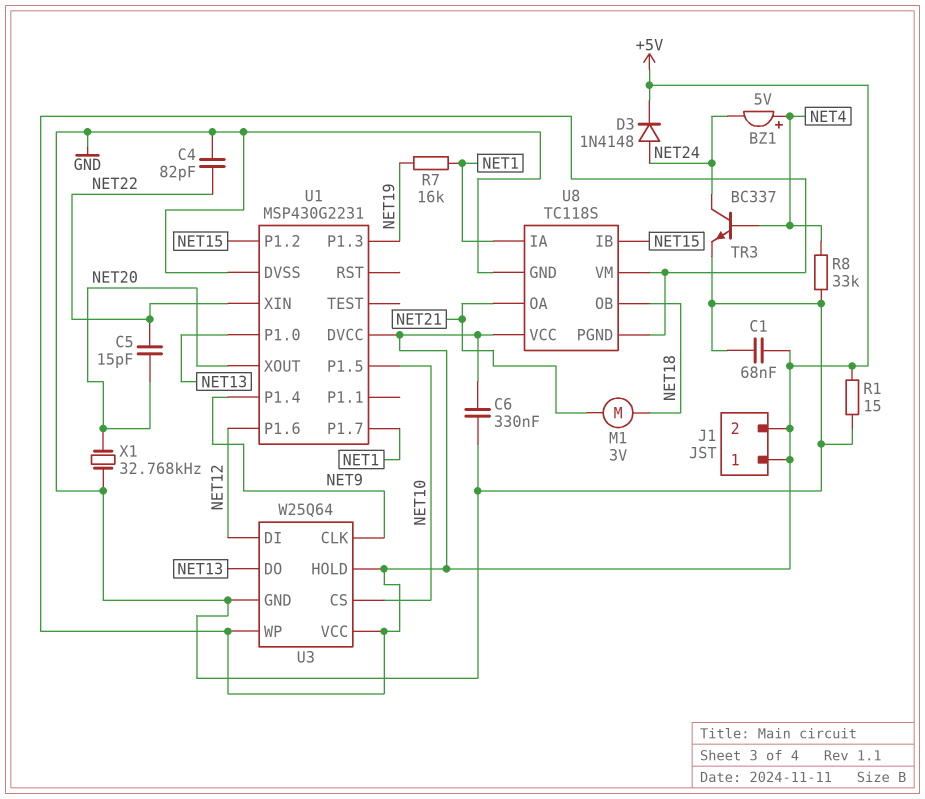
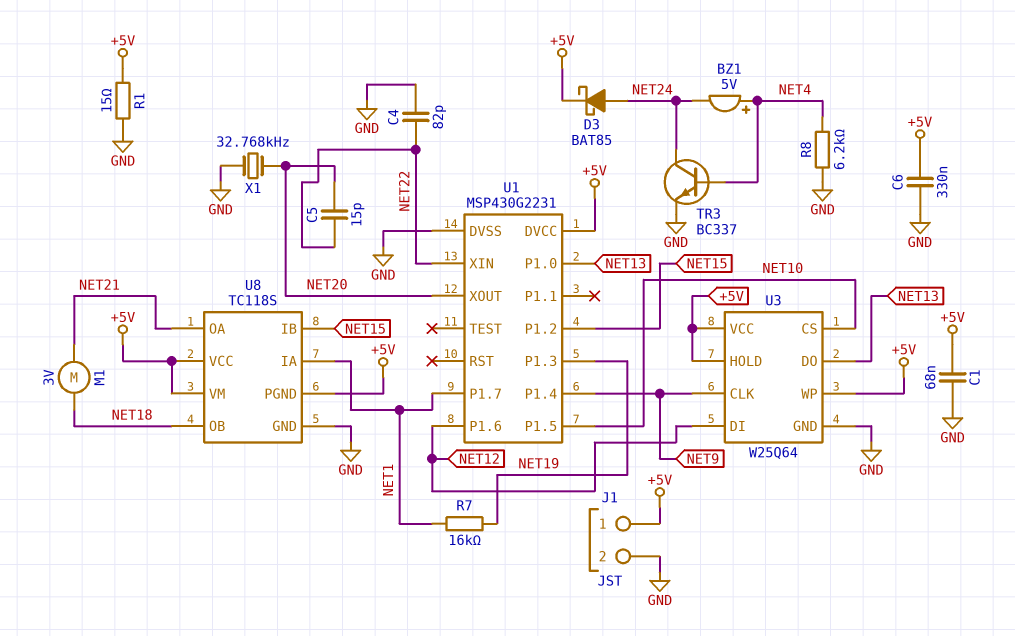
D3: diode 1N4148 (A NET24, K +5V) -> schottky BAT85 (A NET24, K +5V)
J1 pin 2: +5V -> GND
R8: 33k (GND, NET4) -> 6.2k (GND, NET4)

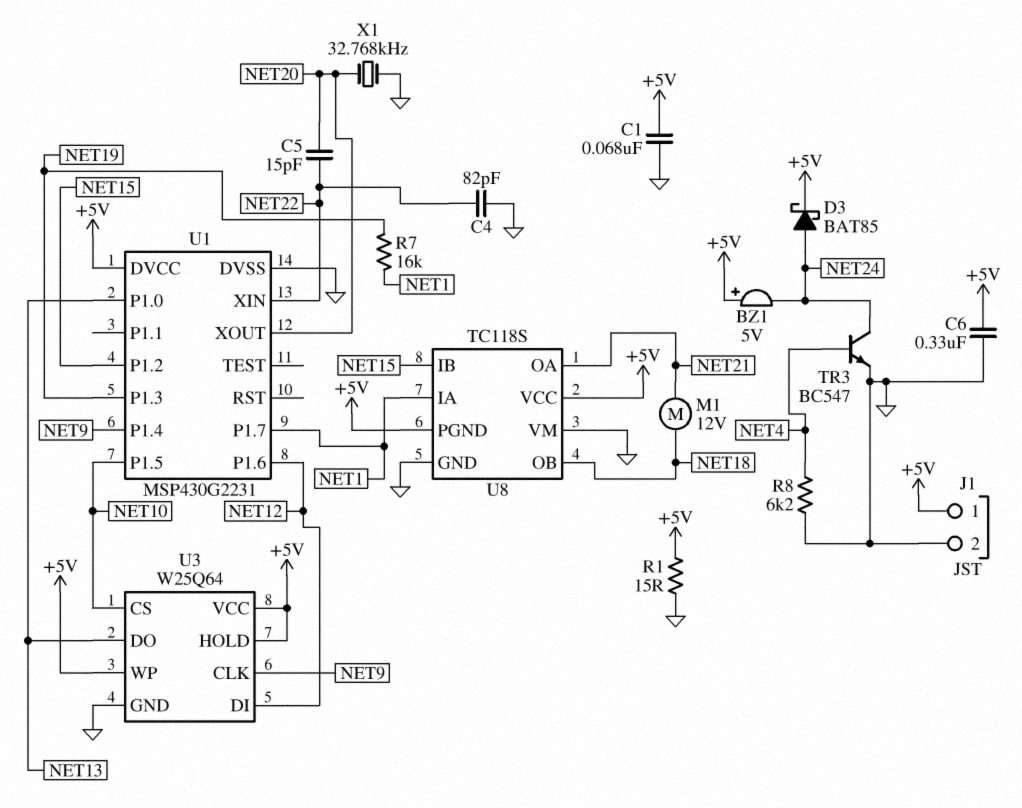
BZ1: buzzer 5V (plus NET4, minus NET24) -> buzzer 5V (plus +5V, minus NET24)
M1: motor 3V (NET18, NET21) -> motor 12V (NET18, NET21)
TR3: NPN BC337 (B NET4, C NET24, E GND) -> NPN BC547 (B NET4, C NET24, E GND)
U8 pin VM: +5V -> GND

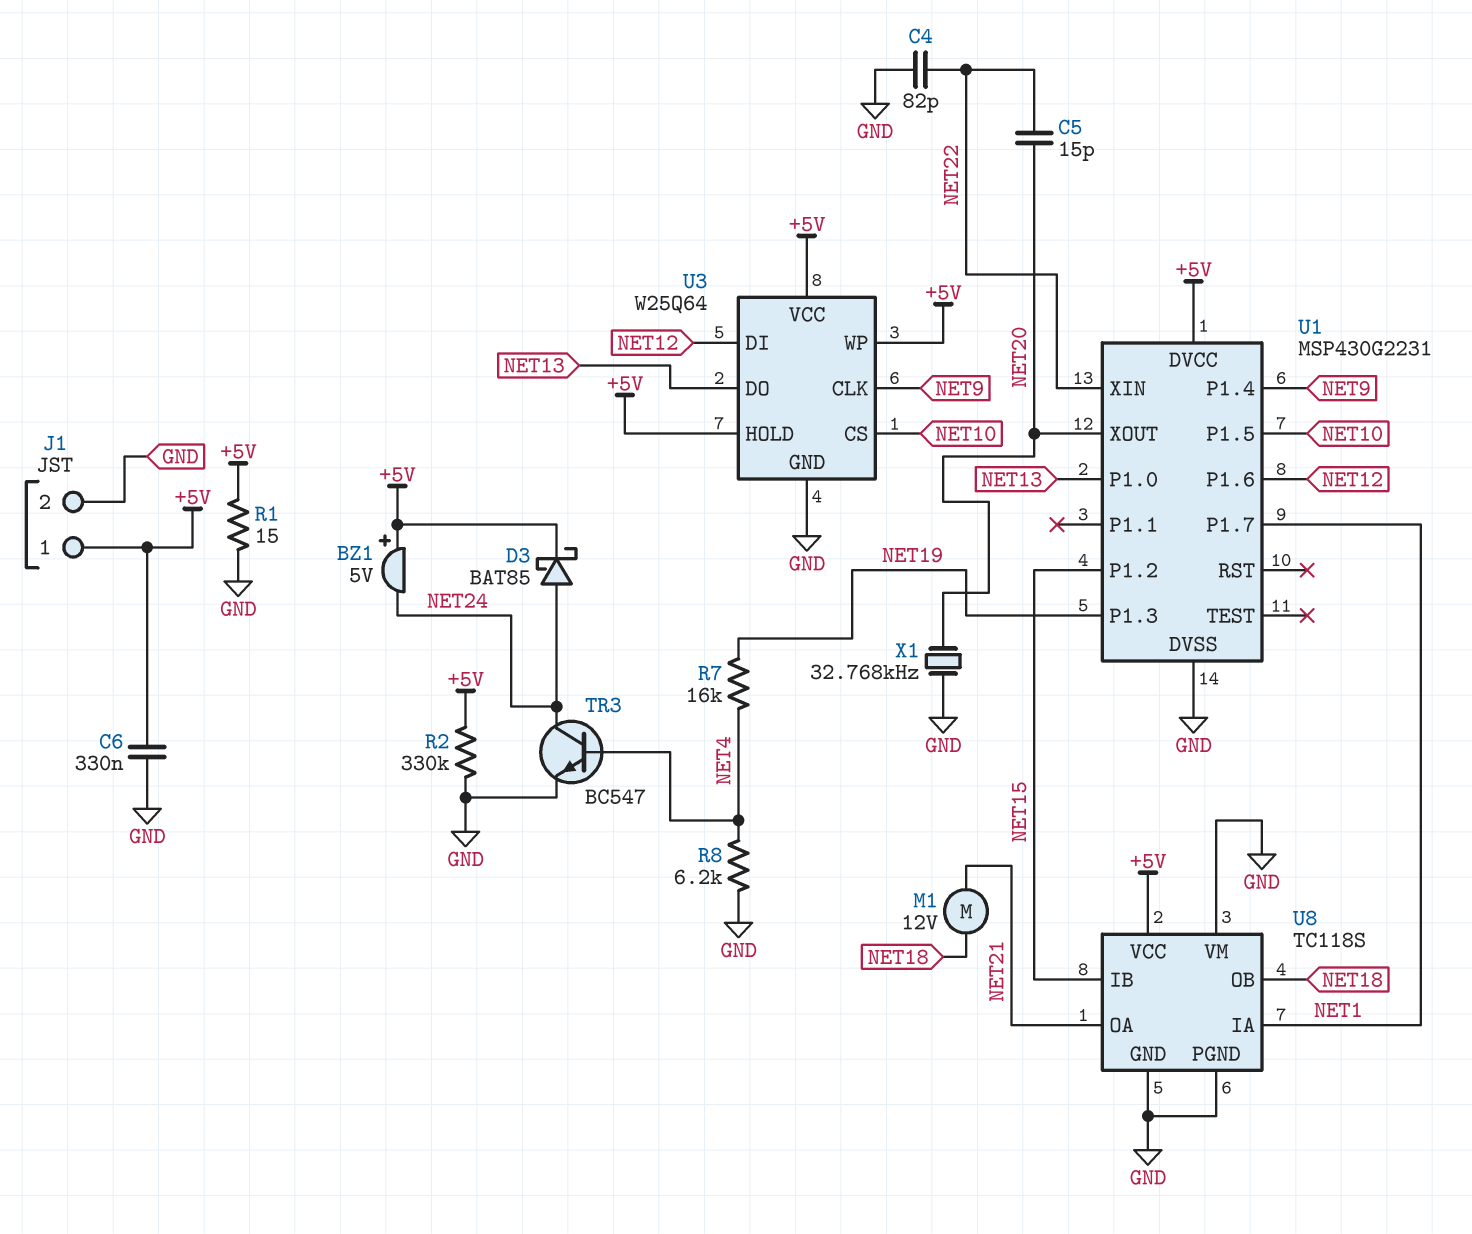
C1: 68nF (+5V, GND) -> none
R2: none -> 330k (+5V, GND)
R7: 16k (NET1, NET19) -> 16k (NET4, NET19)
U8 pin PGND: +5V -> GND

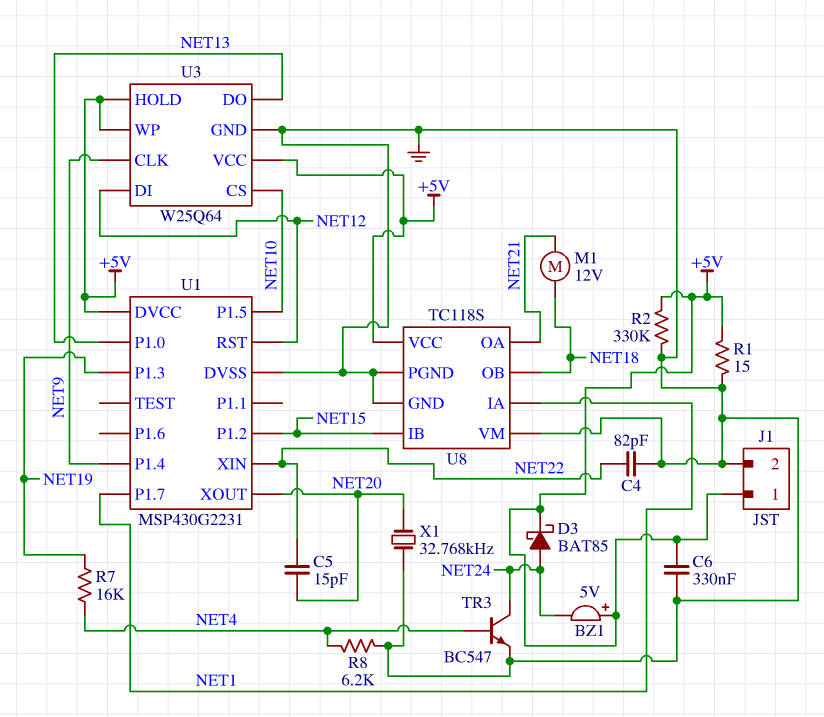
U1 pin P1.6: NET12 -> none
U1 pin RST: none -> NET12

